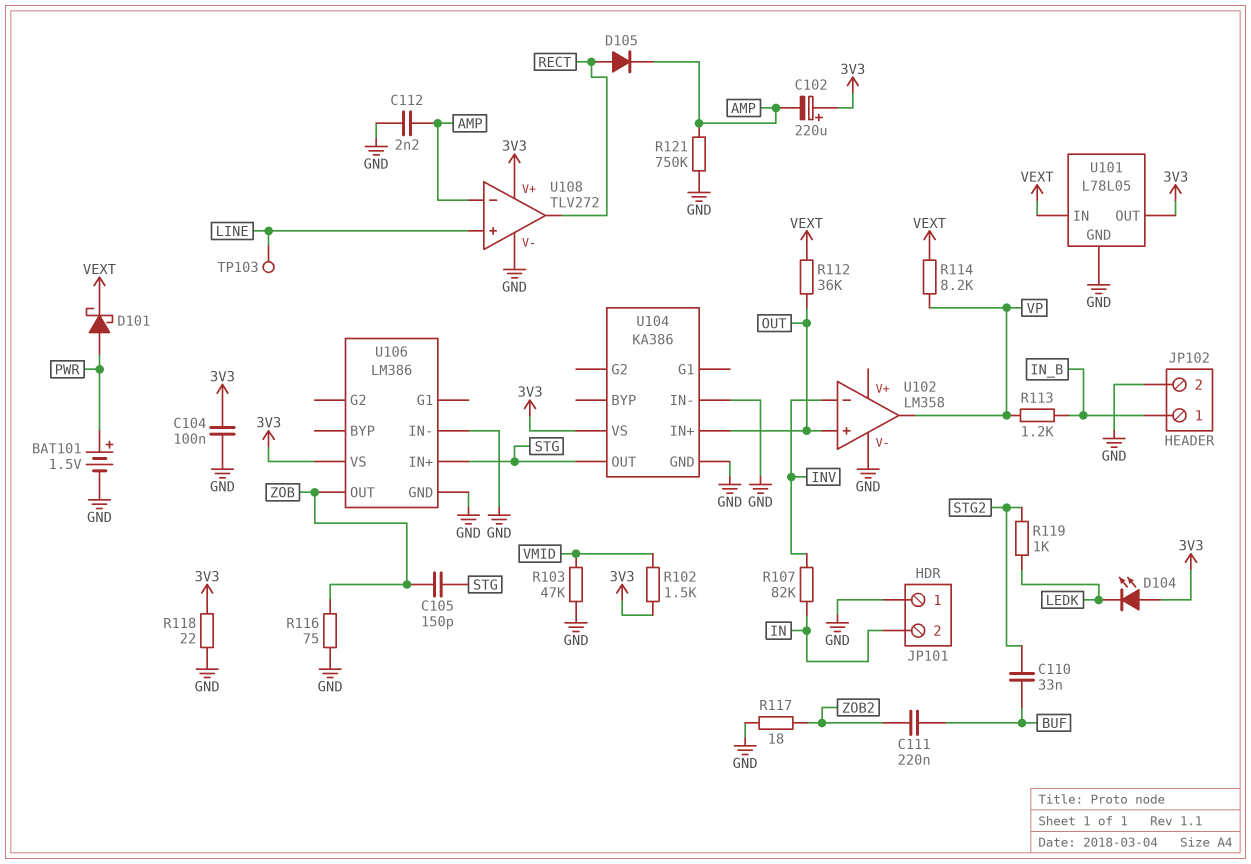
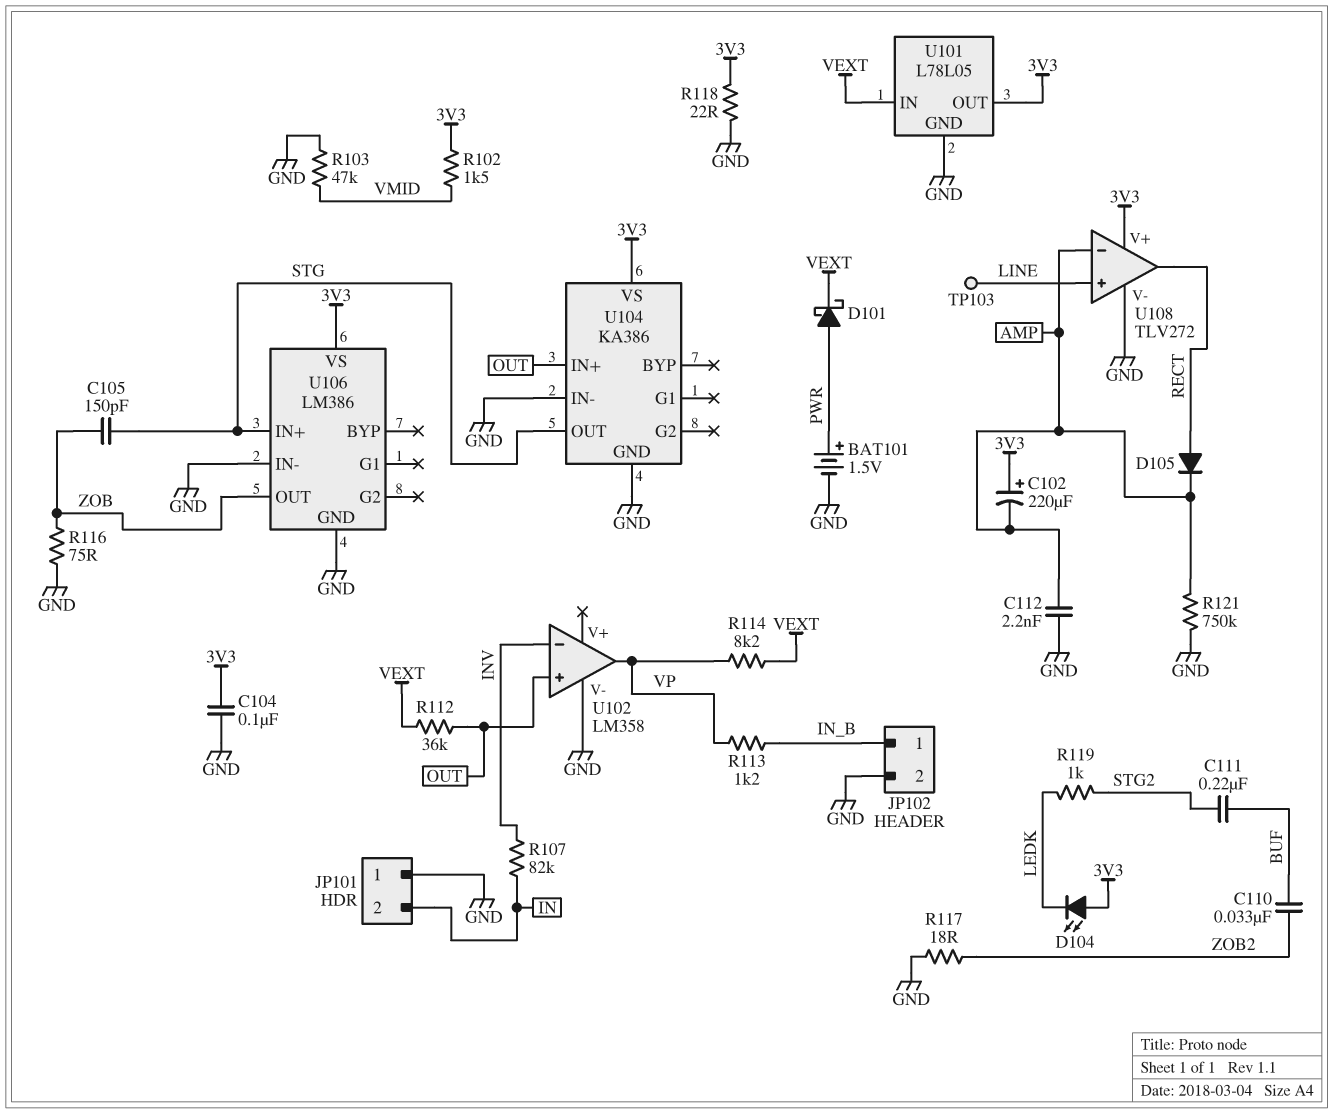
C110: 33nF (BUF, STG2) -> 33nF (BUF, ZOB2)
C111: 220nF (BUF, ZOB2) -> 220nF (BUF, STG2)

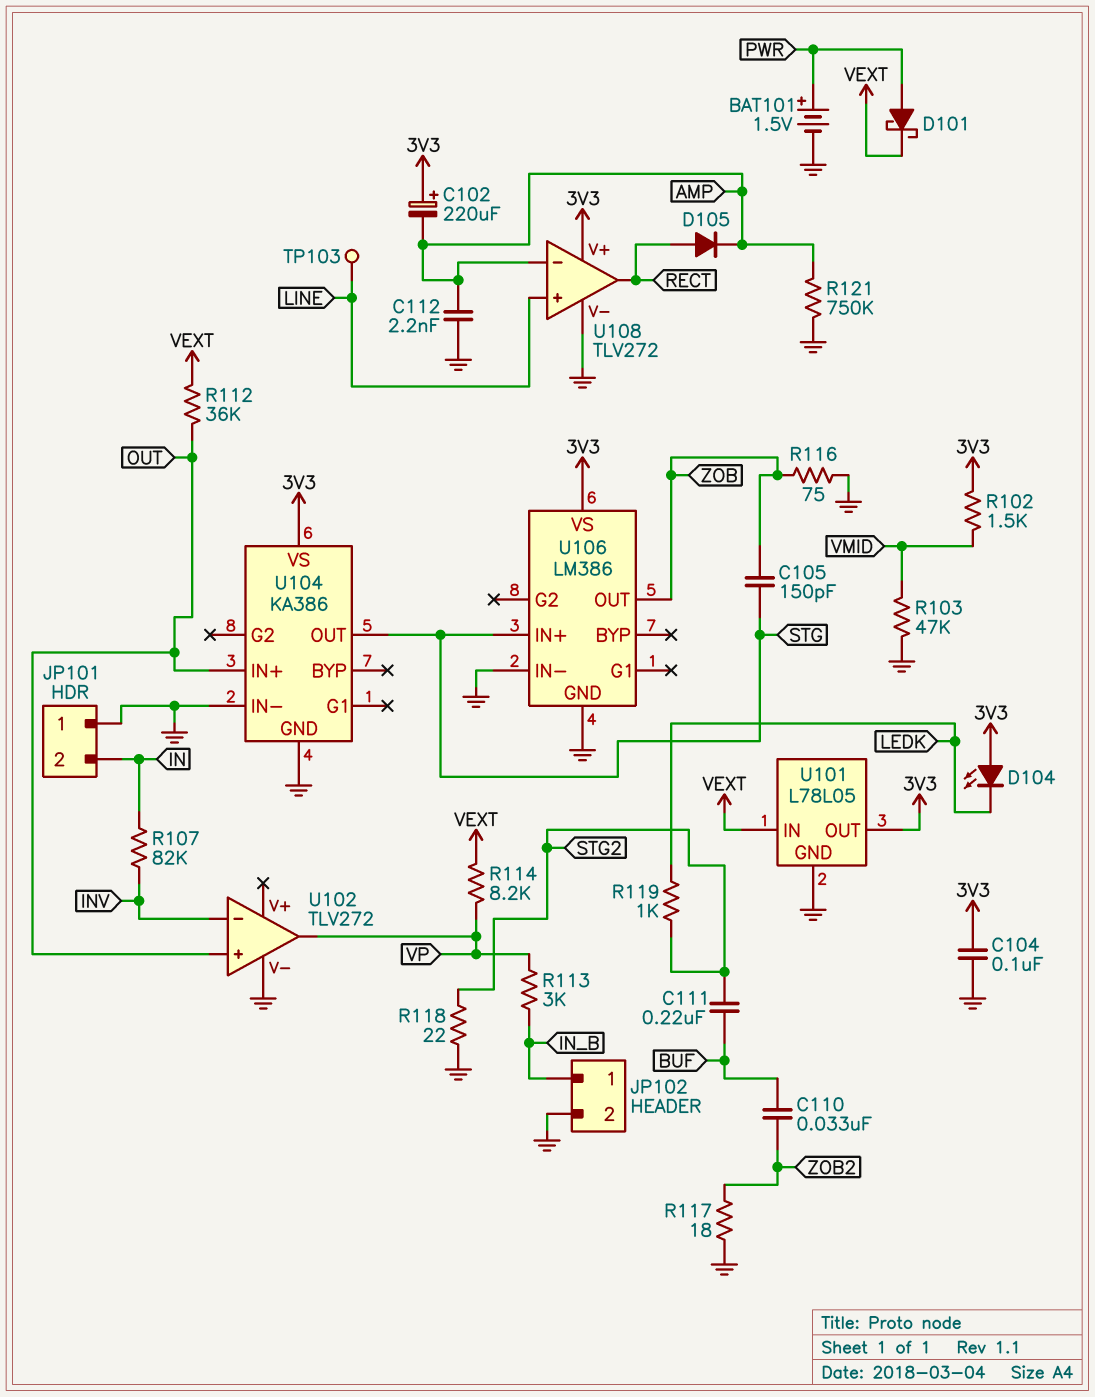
R113: 1.2k (IN_B, VP) -> 3k (IN_B, VP)
R118: 22 (3V3, GND) -> 22 (GND, STG2)
U102: LM358 -> TLV272

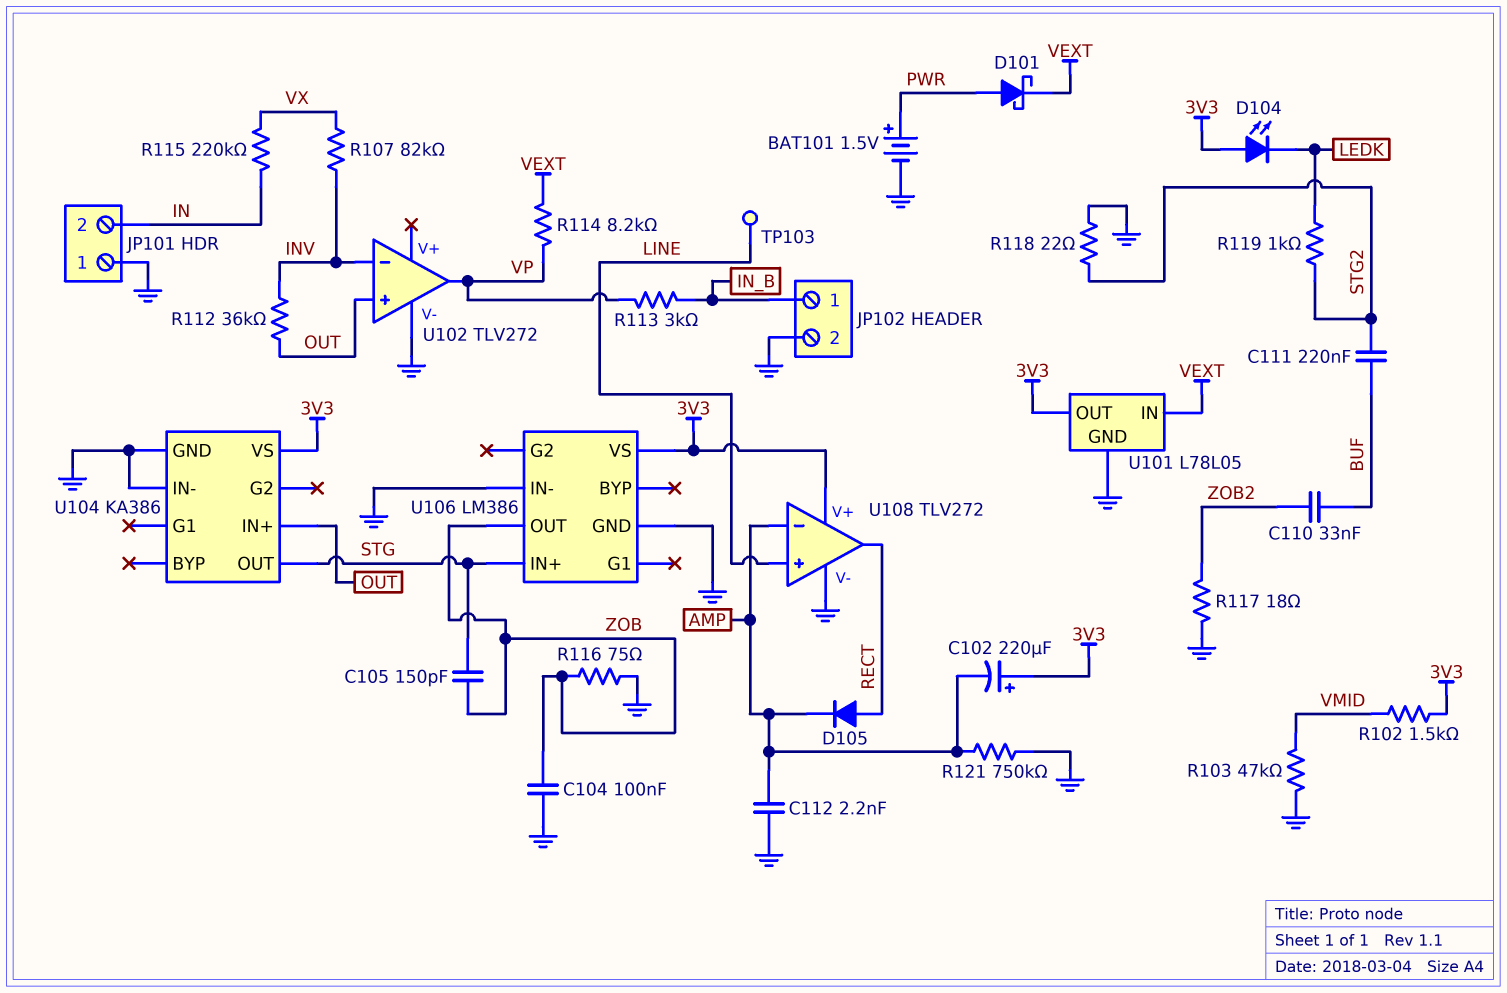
C104: 100nF (3V3, GND) -> 100nF (GND, ZOB)
R107: 82k (IN, INV) -> 82k (INV, VX)
R112: 36k (OUT, VEXT) -> 36k (INV, OUT)
R115: none -> 220k (IN, VX)

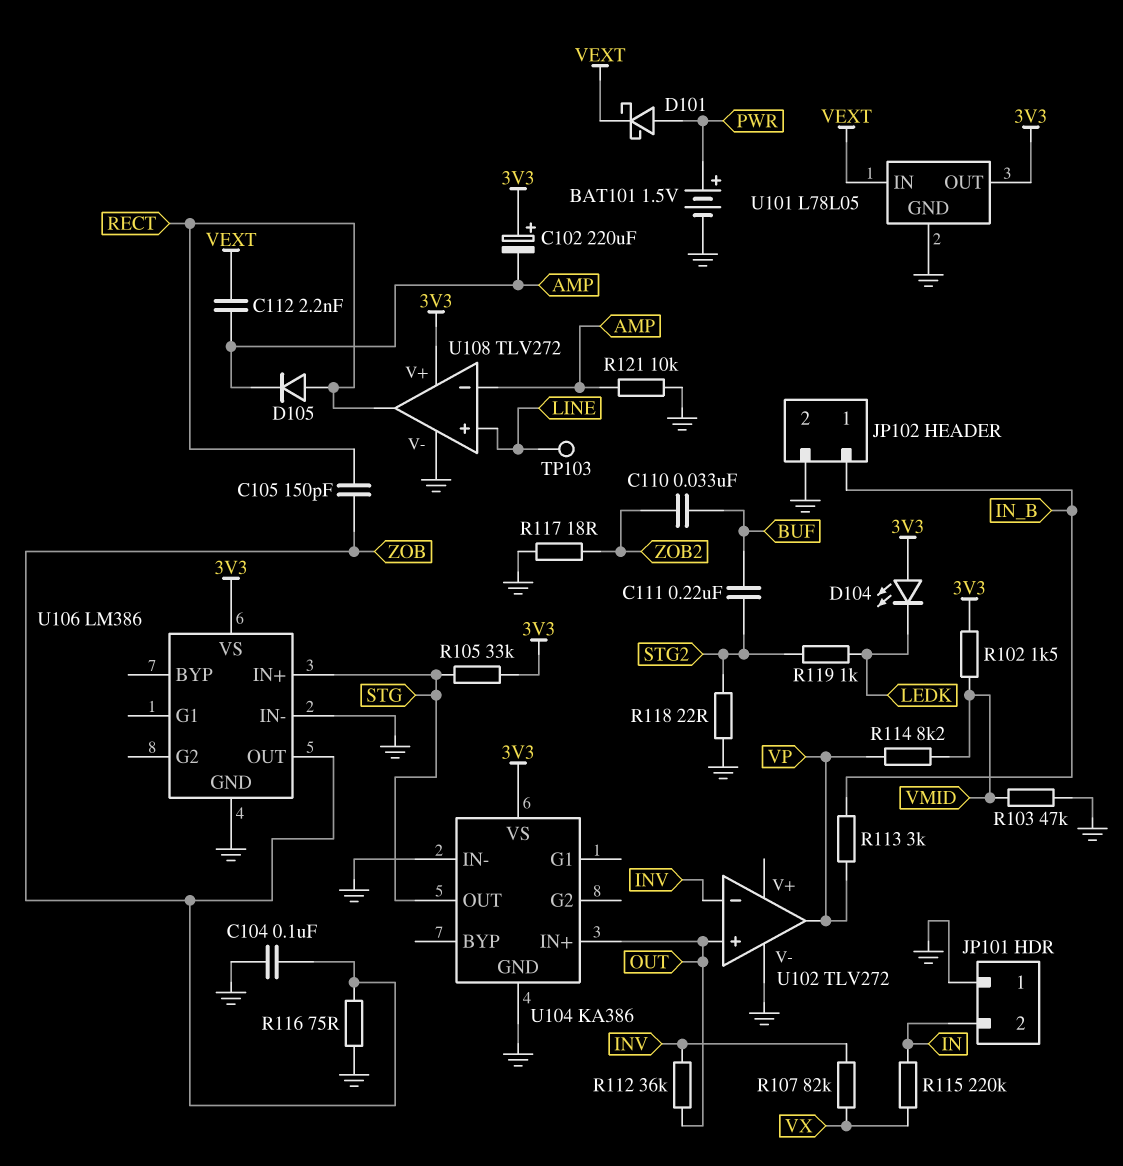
C105: 150pF (STG, ZOB) -> 150pF (RECT, ZOB)
C112: 2.2nF (AMP, GND) -> 2.2nF (AMP, VEXT)
R105: none -> 33k (3V3, STG)
R114: 8.2k (VEXT, VP) -> 8.2k (VMID, VP)
R121: 750k (AMP, GND) -> 10k (AMP, GND)

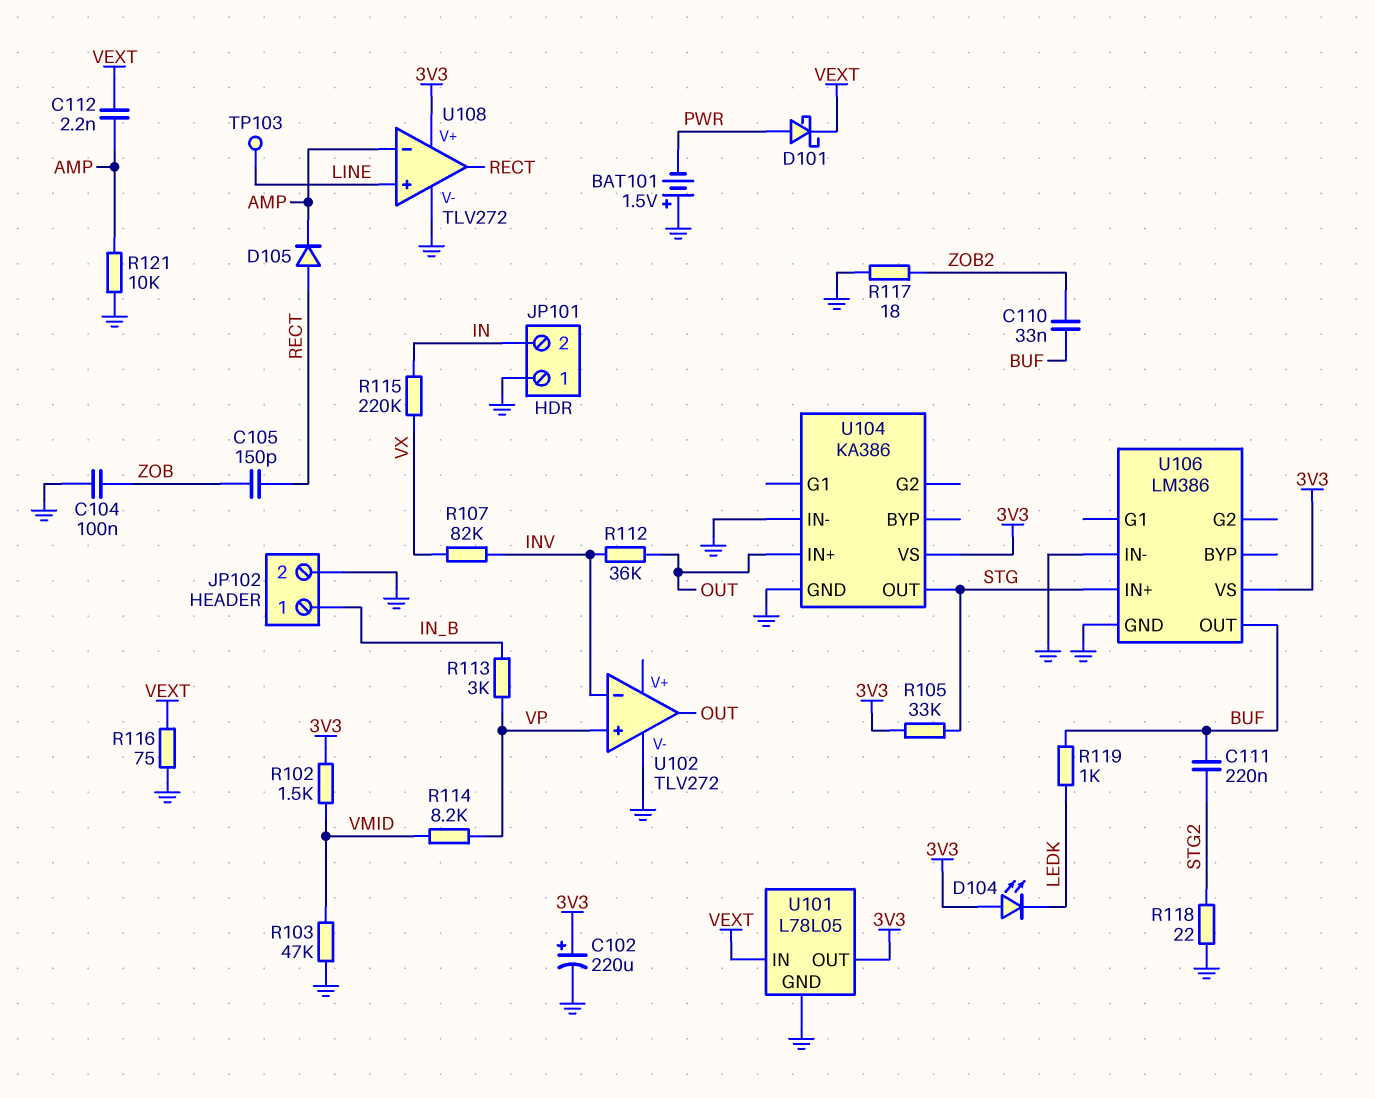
BAT101: 1.5V (plus PWR, minus GND) -> 1.5V (plus GND, minus PWR)
C102: 220uF (plus 3V3, minus AMP) -> 220uF (plus 3V3, minus GND)
R116: 75 (GND, ZOB) -> 75 (GND, VEXT)
R119: 1k (LEDK, STG2) -> 1k (BUF, LEDK)
U102 pin in+: OUT -> VP
U102 pin out: VP -> OUT
U106 pin OUT: ZOB -> BUF

